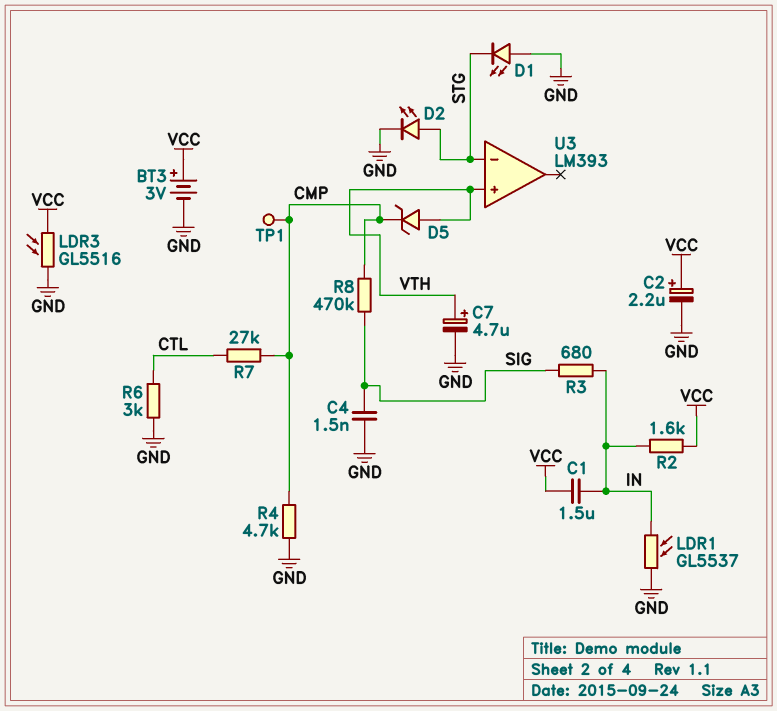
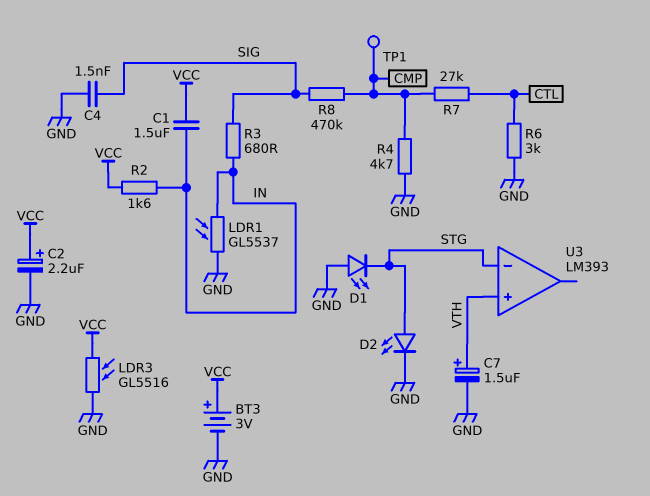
C7: 4.7uF (plus VTH, minus GND) -> 1.5uF (plus VTH, minus GND)
D5: zener (A VTH, K CMP) -> none

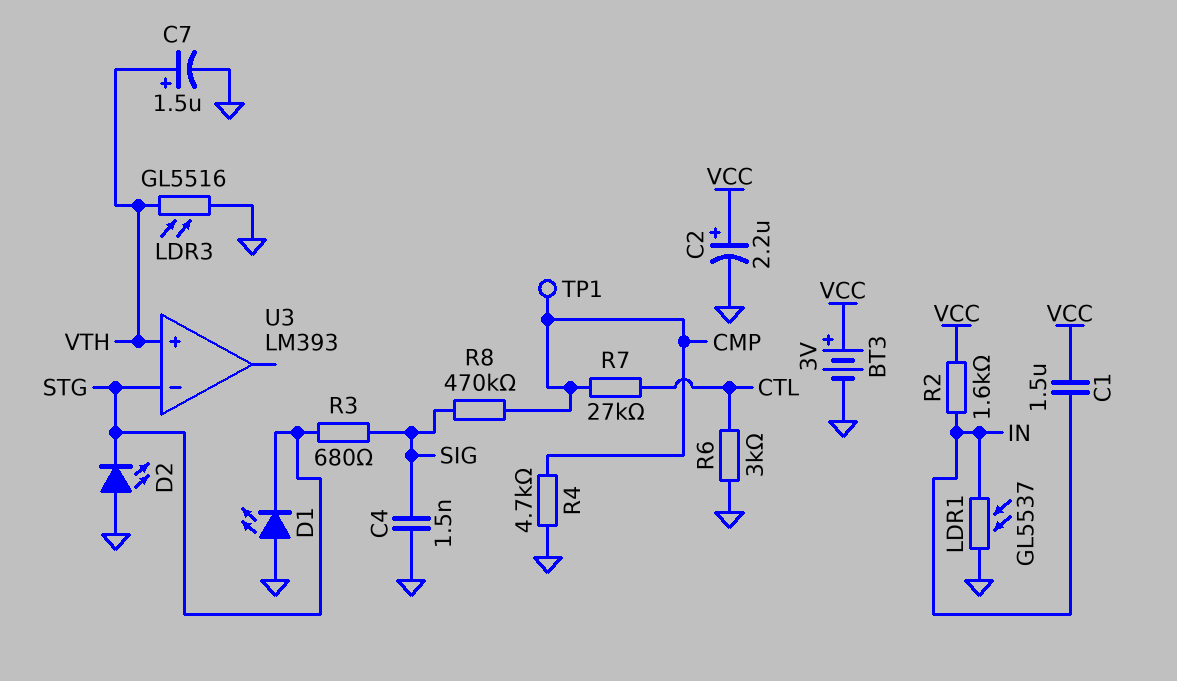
D2: LED (A STG, K GND) -> LED (A GND, K STG)
LDR3: GL5516 (GND, VCC) -> GL5516 (GND, VTH)
R3: 680 (IN, SIG) -> 680 (SIG, STG)

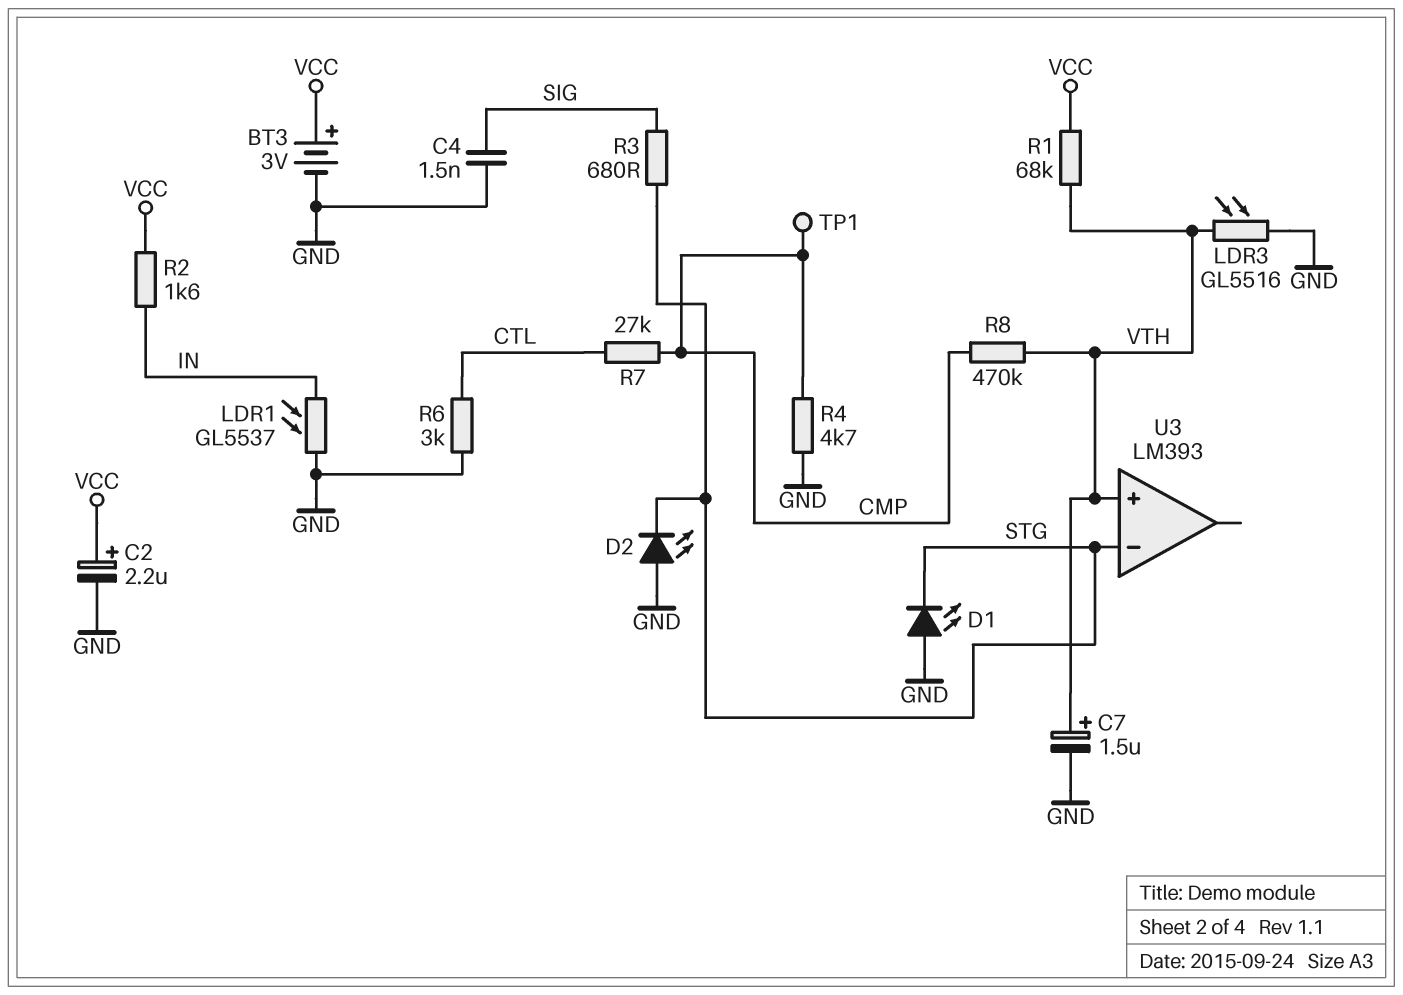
C1: 1.5uF (IN, VCC) -> none
R1: none -> 68k (VCC, VTH)
R8: 470k (CMP, SIG) -> 470k (CMP, VTH)

